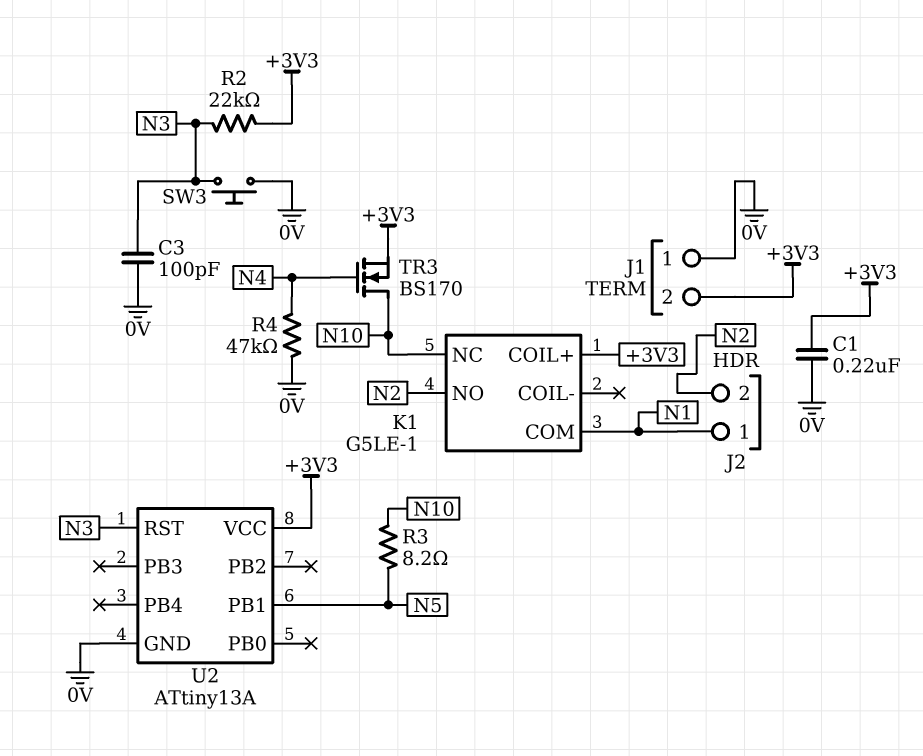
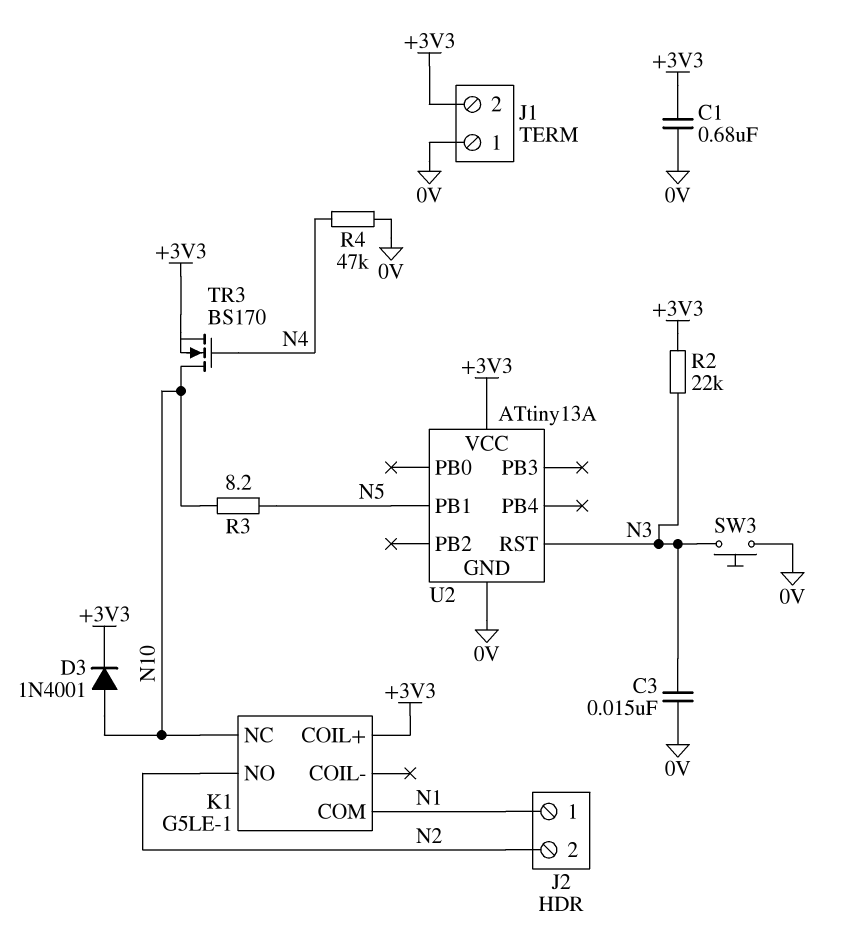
C1: 220nF (+3V3, 0V) -> 680nF (+3V3, 0V)
C3: 100pF (0V, N3) -> 15nF (0V, N3)
D3: none -> diode 1N4001 (A N10, K +3V3)

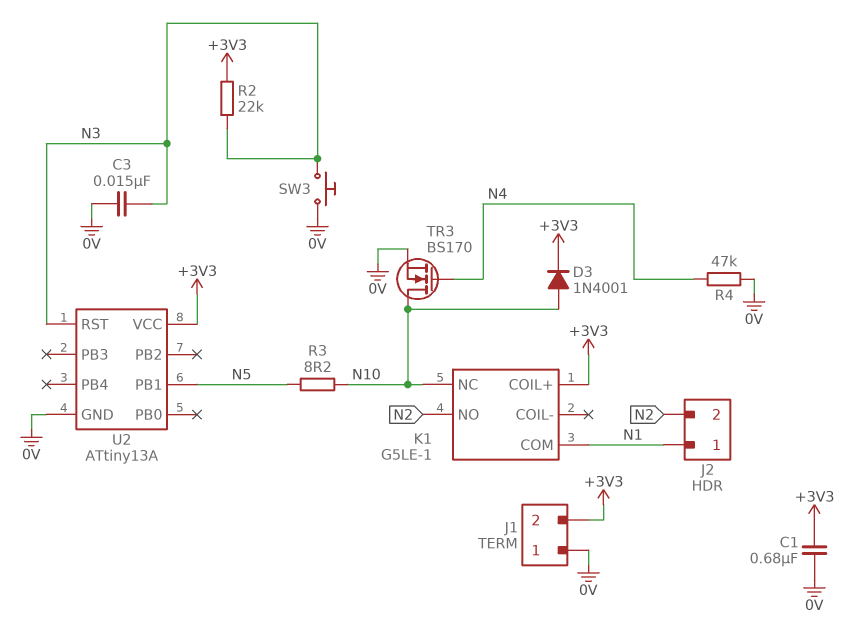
TR3: NMOS BS170 (G N4, D N10, S +3V3) -> NMOS BS170 (G N4, D N10, S 0V)

